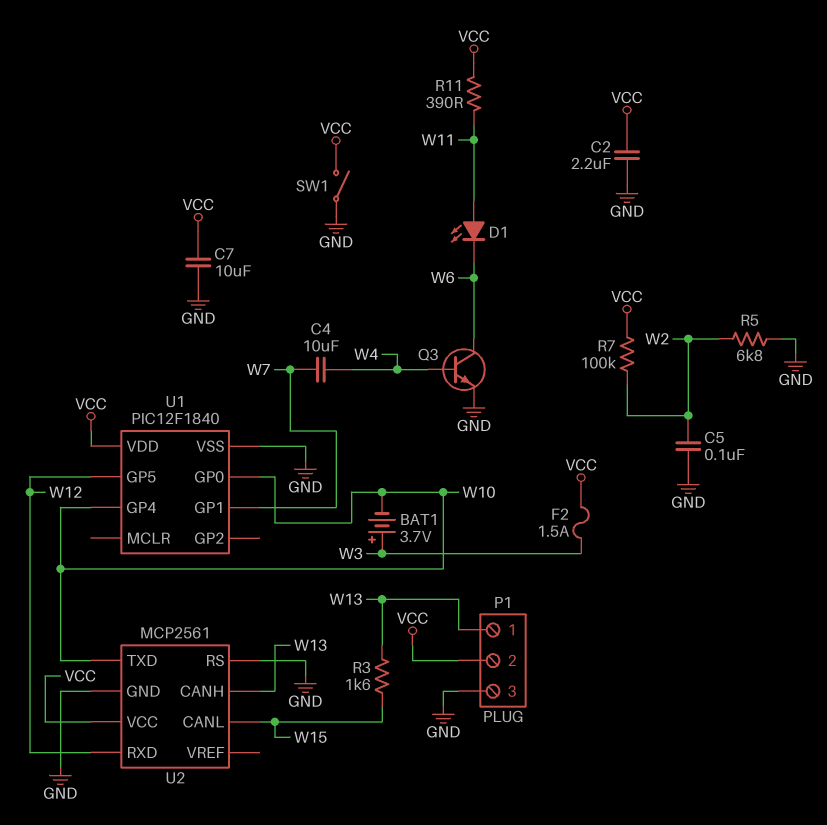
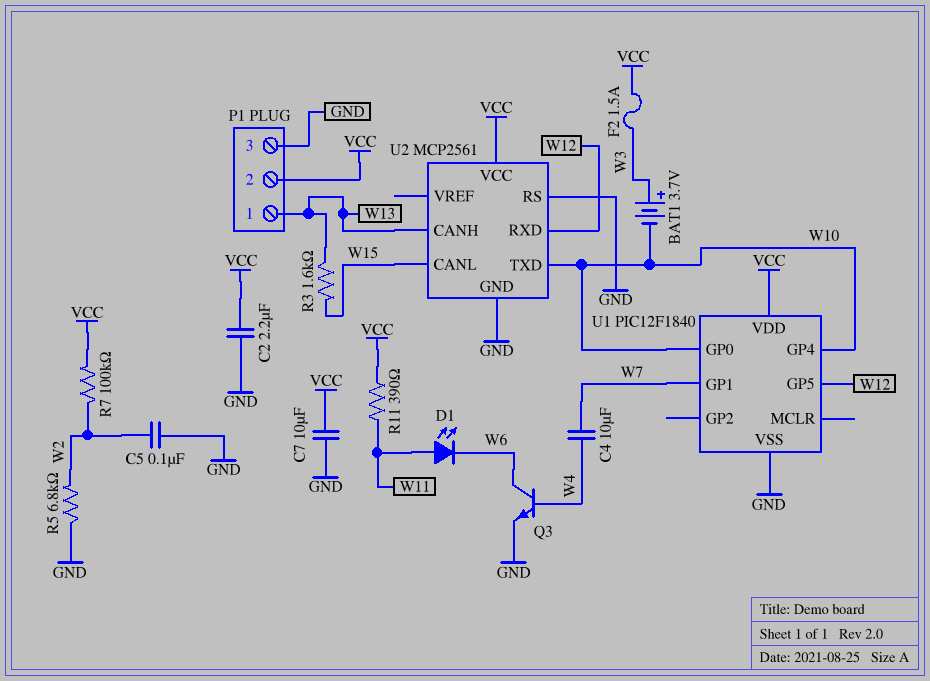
SW1: switch (GND, VCC) -> none

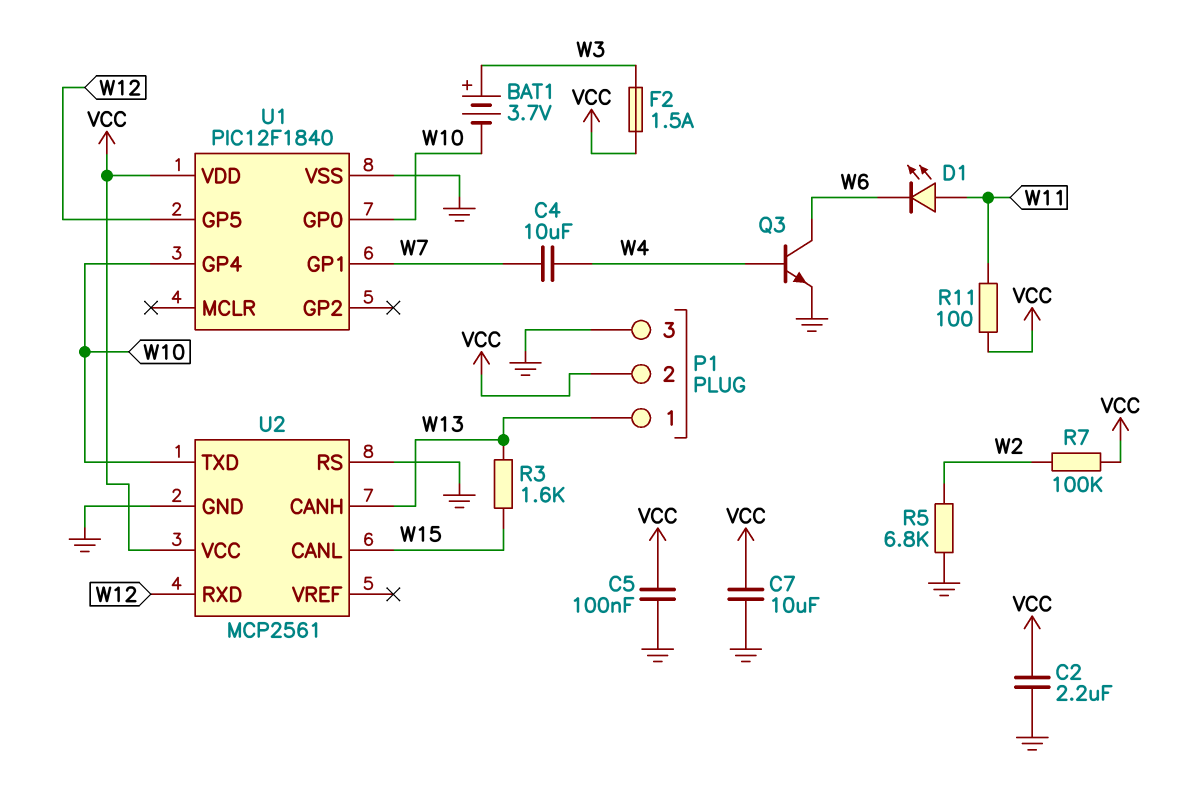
C5: 100nF (GND, W2) -> 100nF (GND, VCC)
R11: 390 (VCC, W11) -> 100 (VCC, W11)

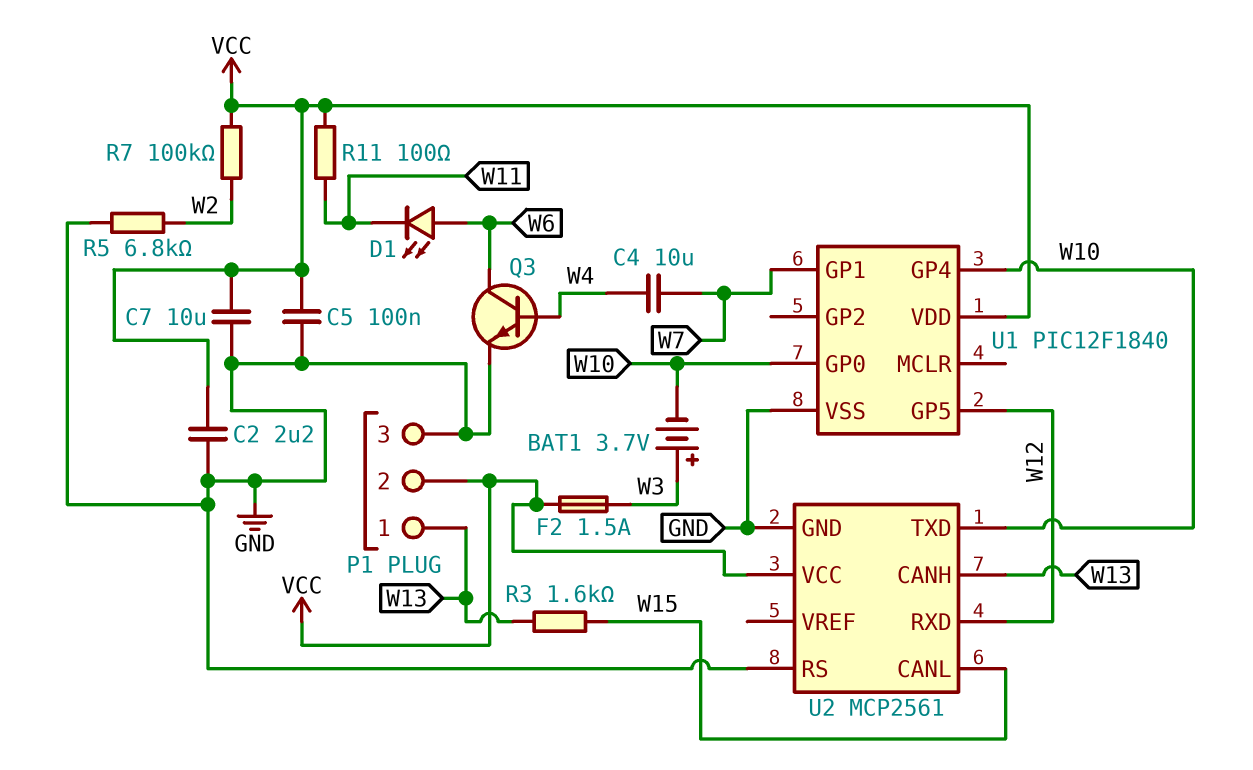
D1: LED (A W11, K W6) -> LED (A W6, K W11)

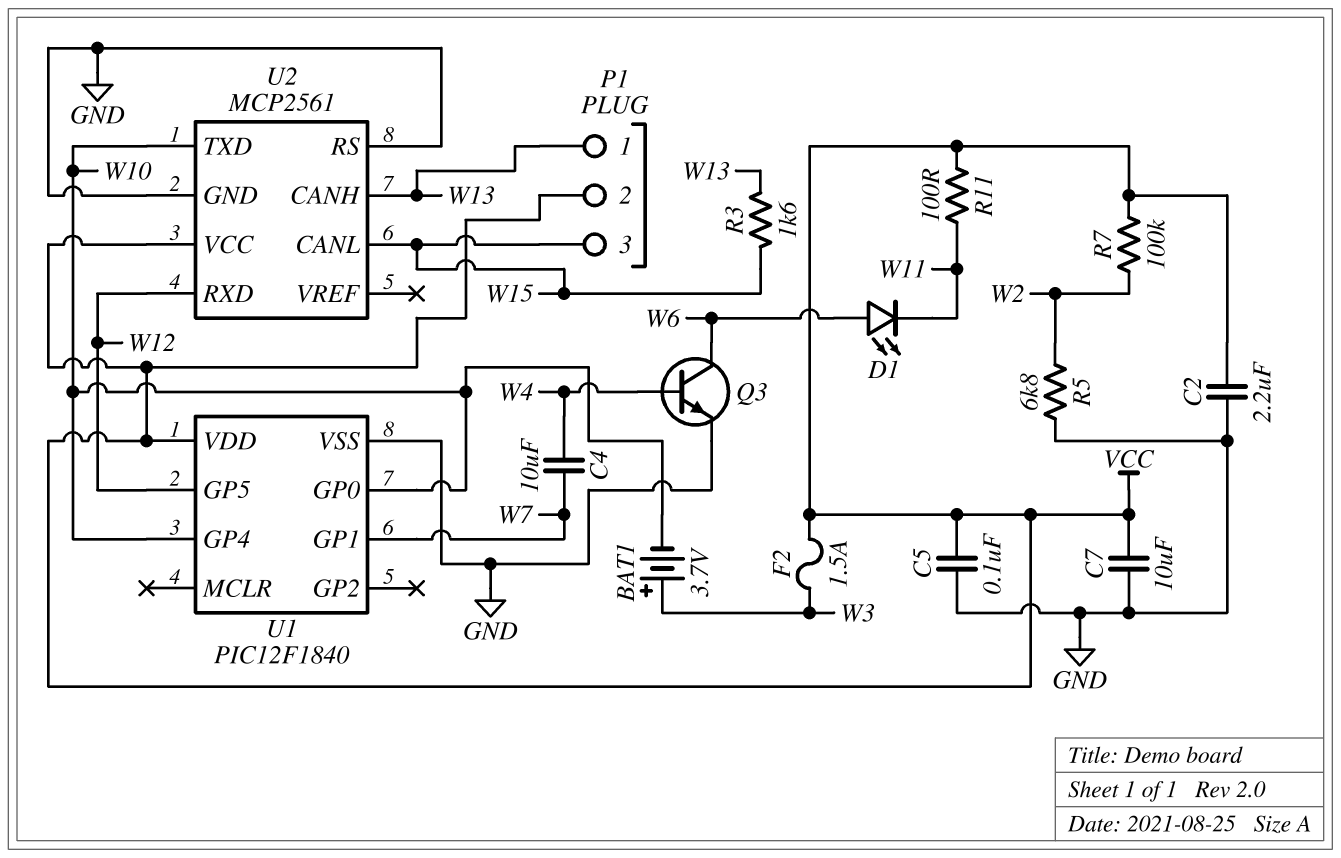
P1 pin 3: GND -> W15

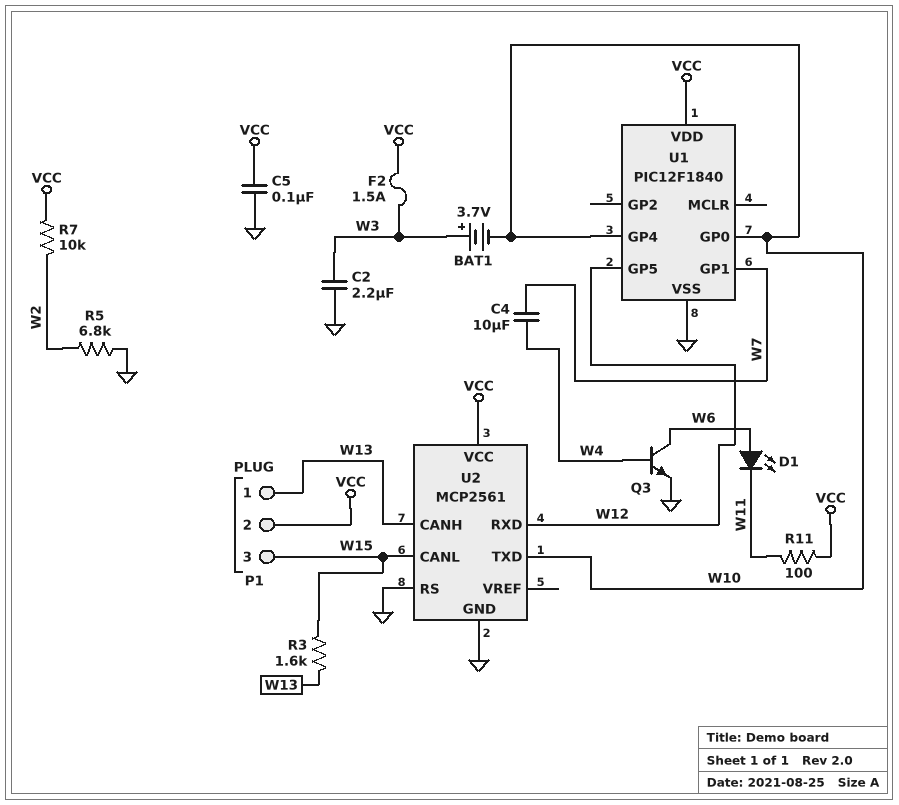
C2: 2.2uF (GND, VCC) -> 2.2uF (GND, W3)
C7: 10uF (GND, VCC) -> none
R7: 100k (VCC, W2) -> 10k (VCC, W2)

